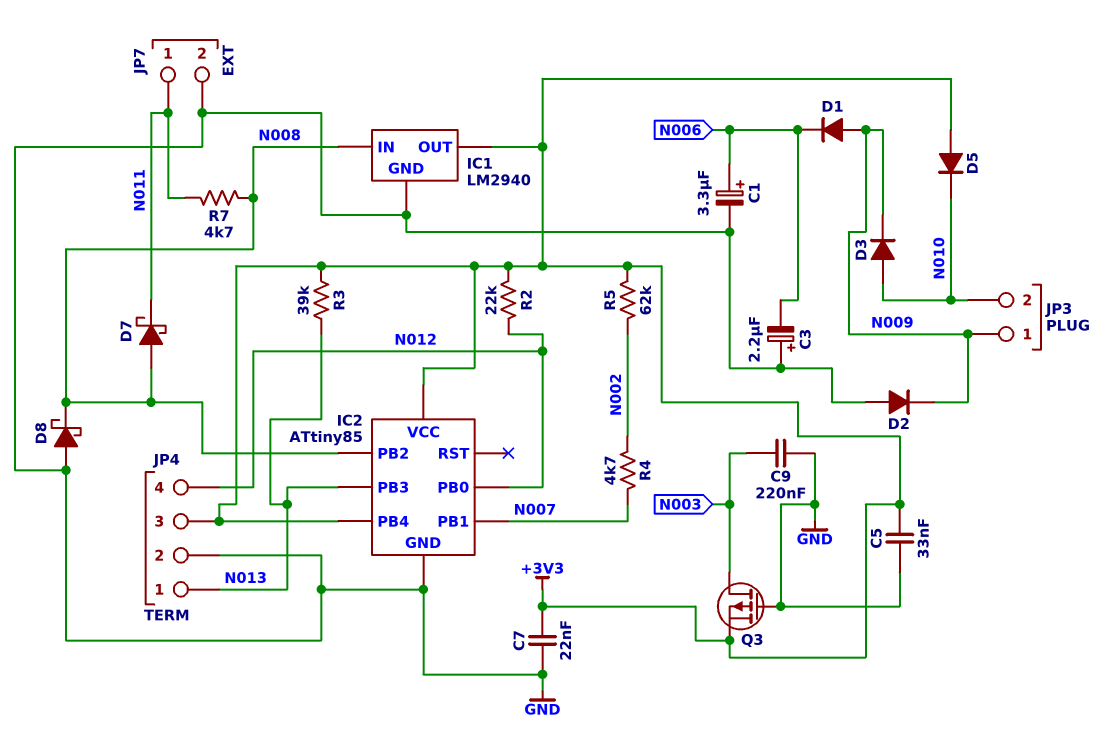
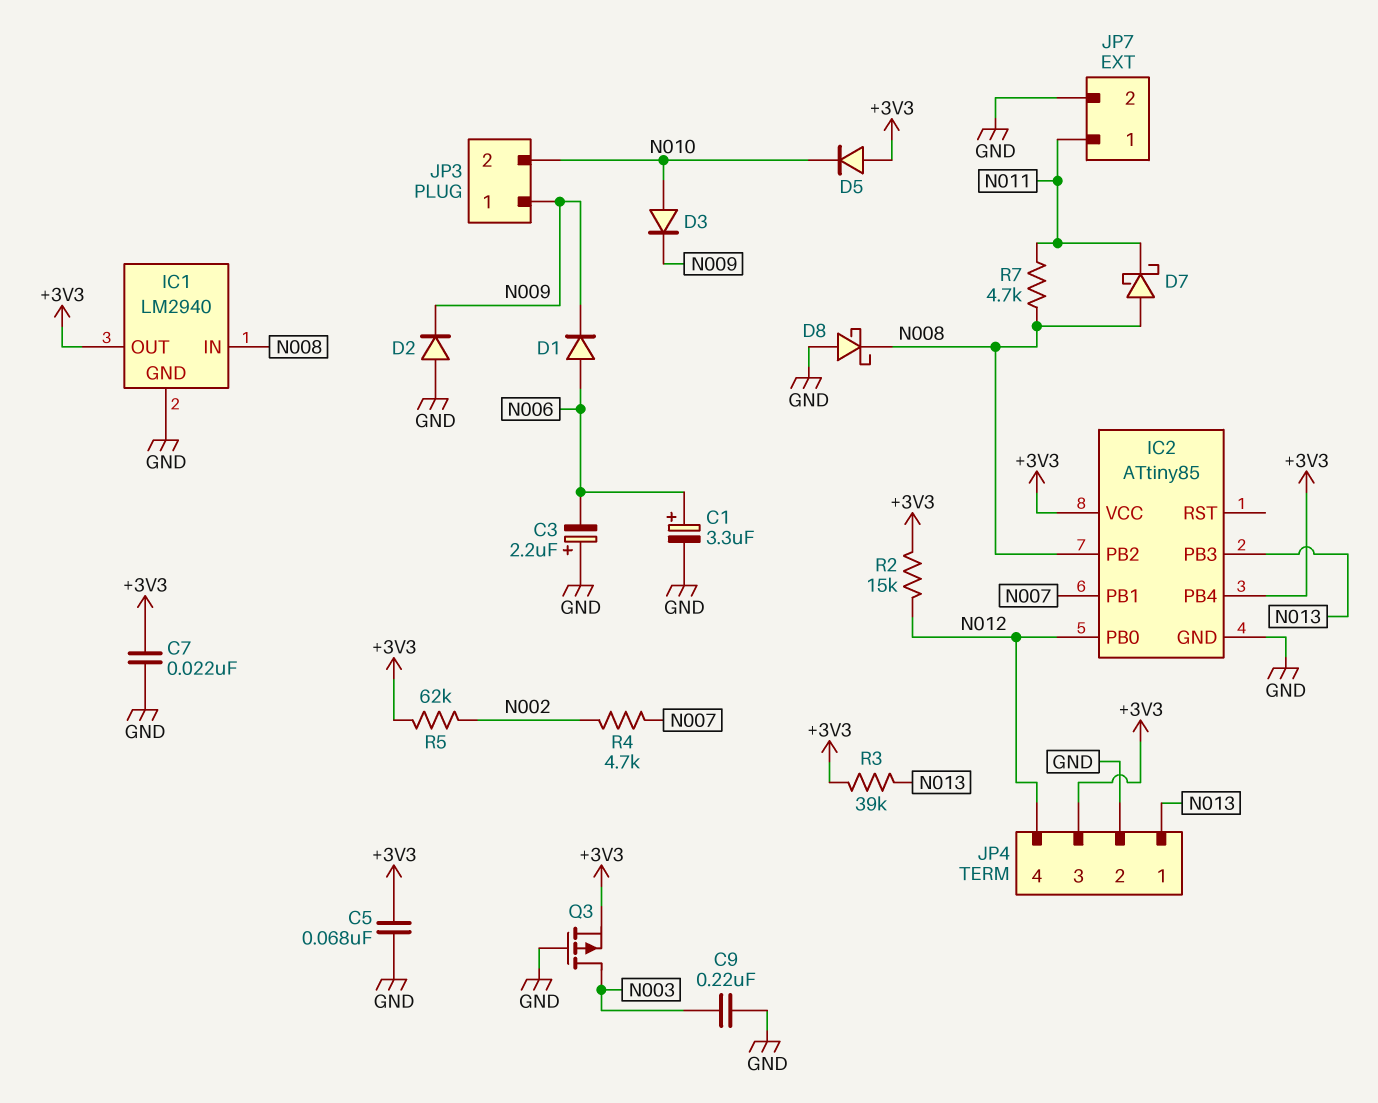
C5: 33nF (+3V3, GND) -> 68nF (+3V3, GND)
D1: diode (A N009, K N006) -> diode (A N006, K N009)
R2: 22k (+3V3, N012) -> 15k (+3V3, N012)

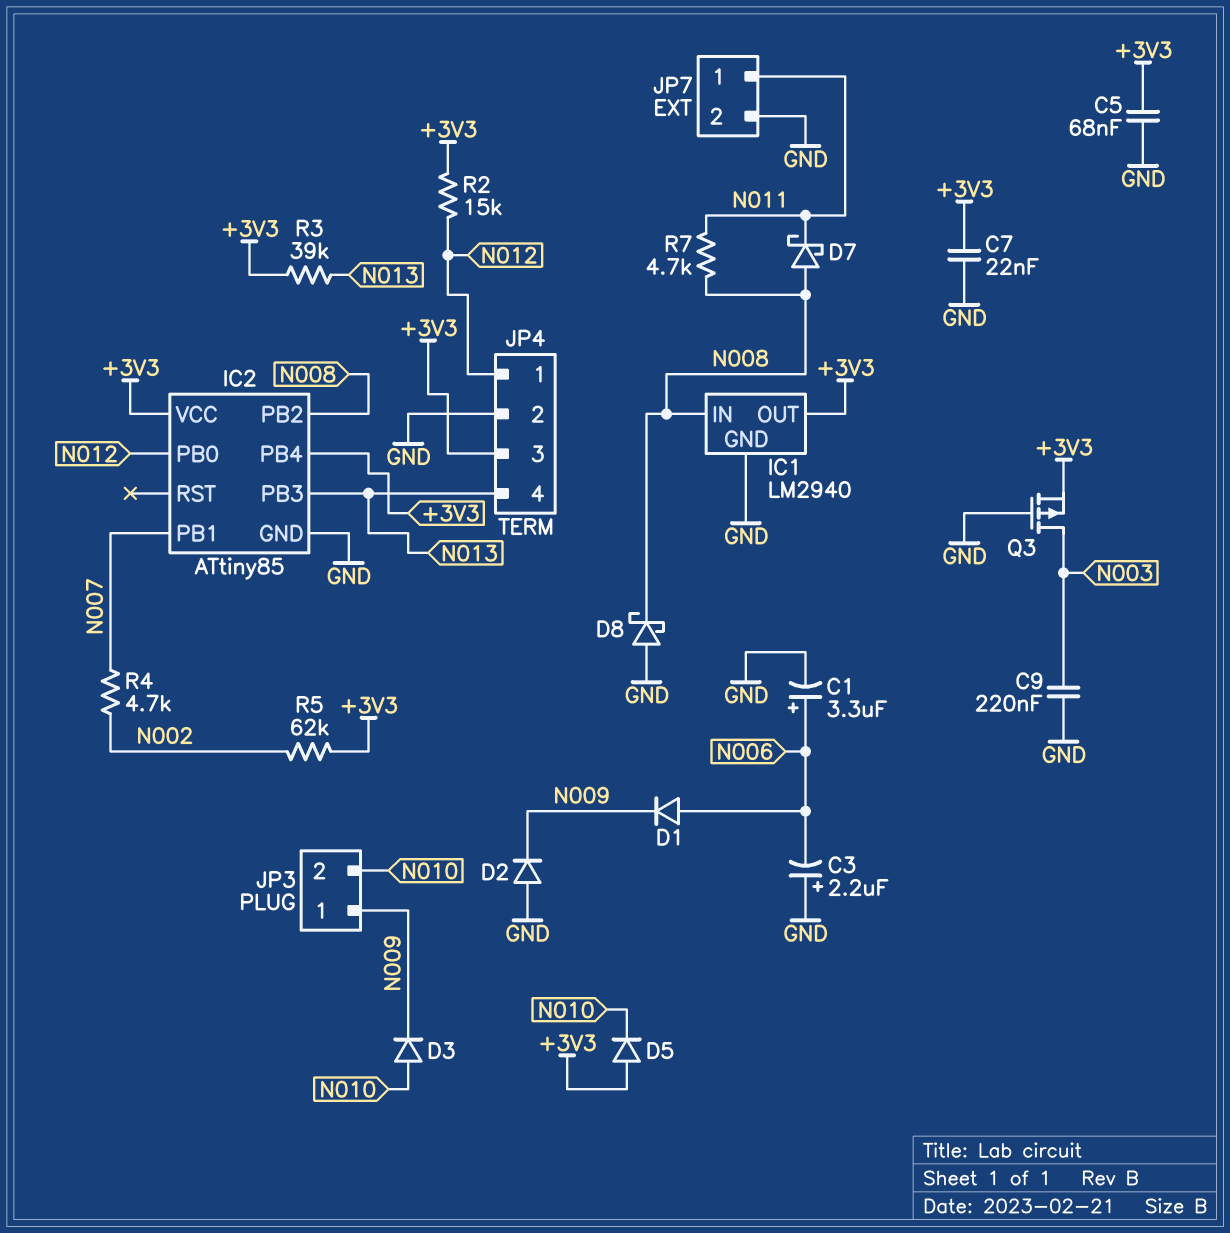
JP4 pin 1: N013 -> N012
JP4 pin 4: N012 -> N013

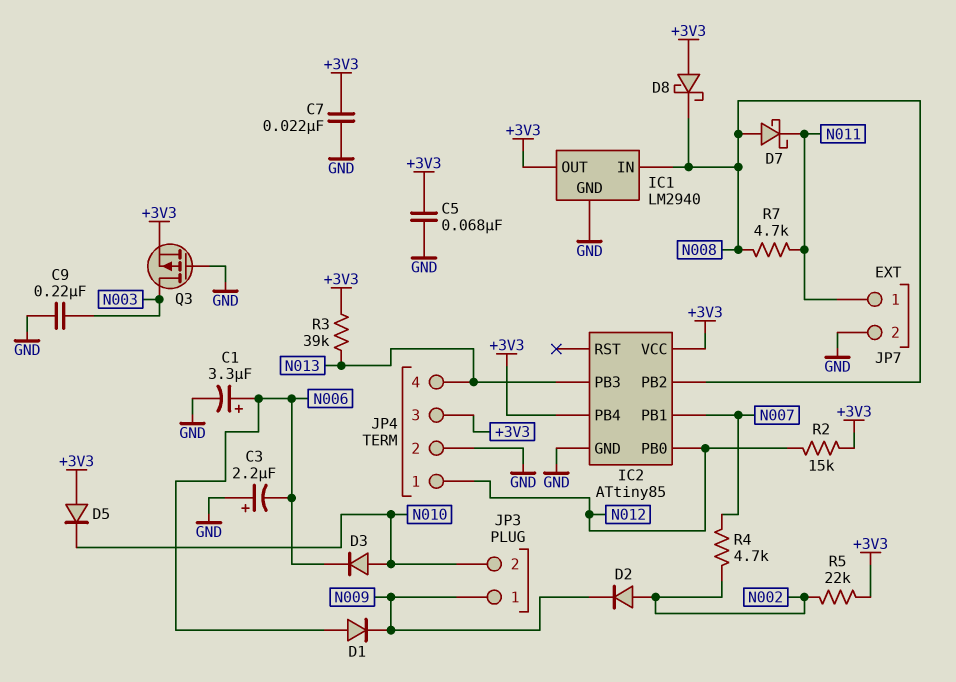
D2: diode (A GND, K N009) -> diode (A N002, K N009)
D3: diode (A N010, K N009) -> diode (A N010, K N006)
D8: schottky (A GND, K N008) -> schottky (A +3V3, K N008)
R5: 62k (+3V3, N002) -> 22k (+3V3, N002)

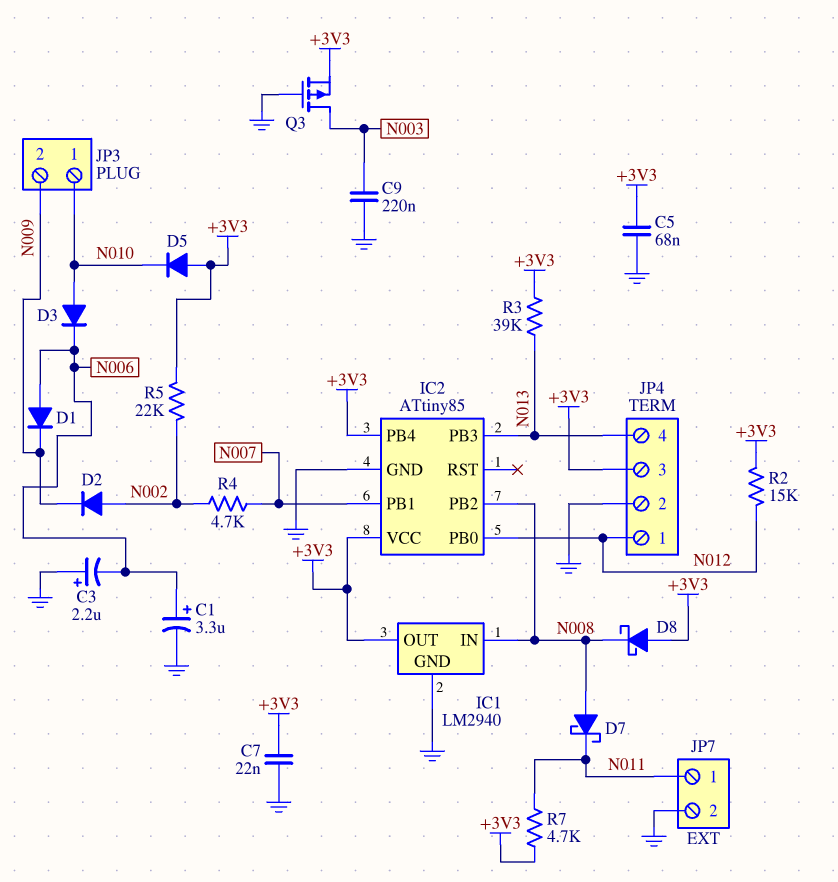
JP3 pin 1: N009 -> N010
JP3 pin 2: N010 -> N009
R7: 4.7k (N008, N011) -> 4.7k (+3V3, N011)

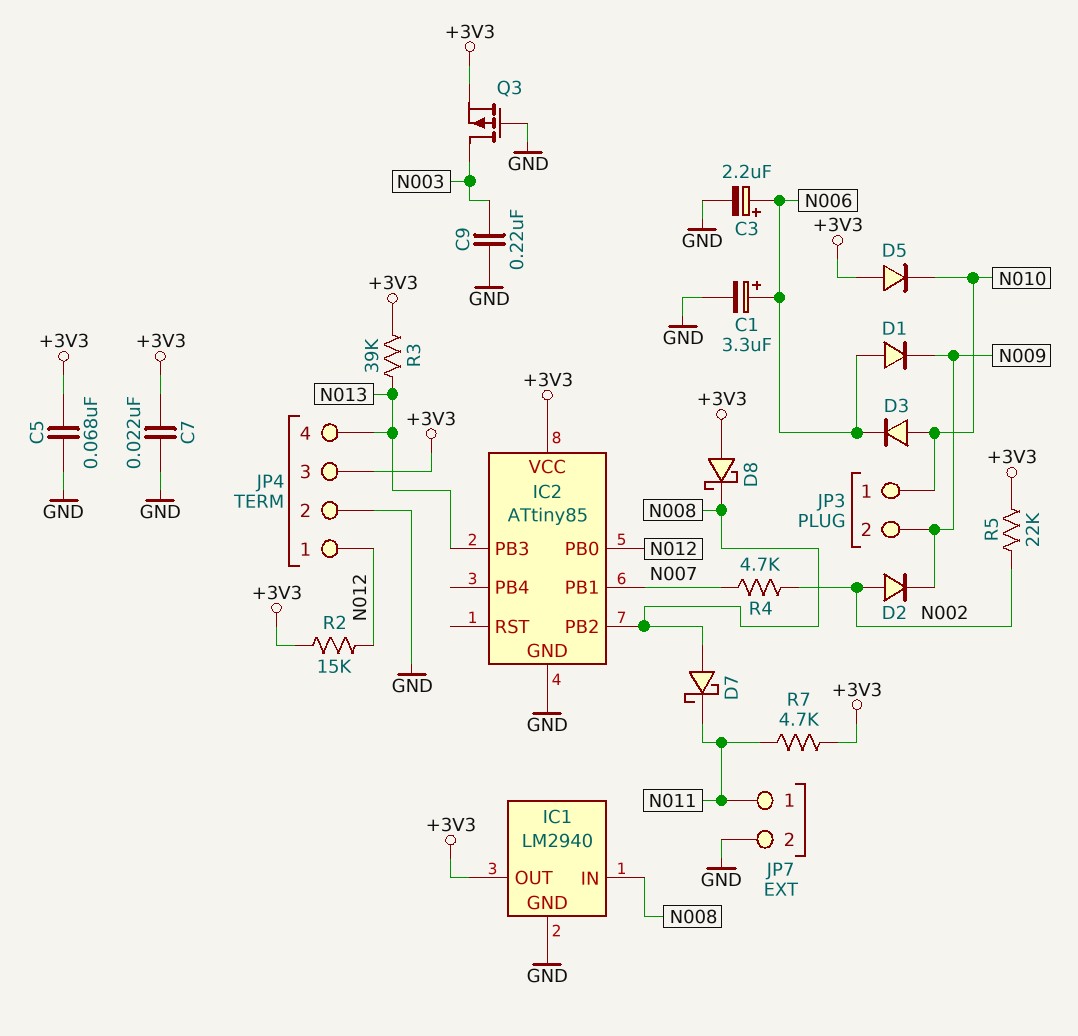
C3: 2.2uF (plus GND, minus N006) -> 2.2uF (plus N006, minus GND)
IC2 pin PB4: +3V3 -> none

